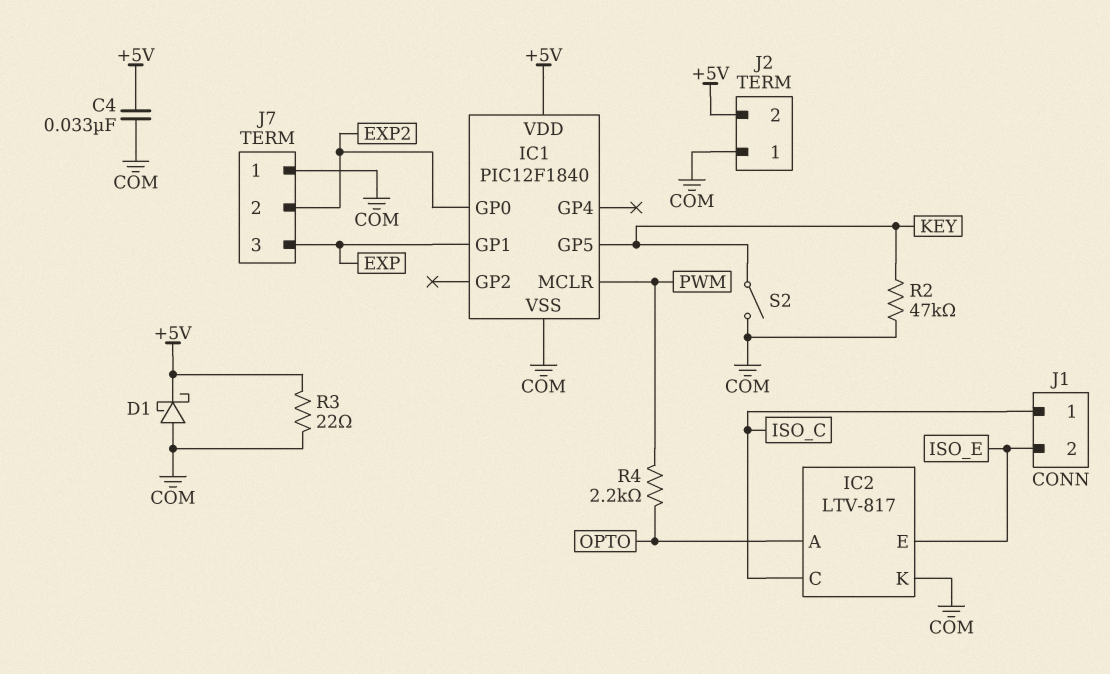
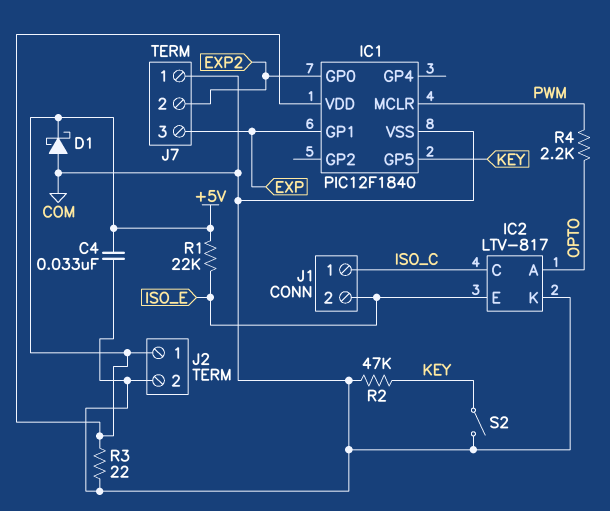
J2 pin 1: COM -> +5V
J2 pin 2: +5V -> COM
R1: none -> 22k (+5V, ISO_E)

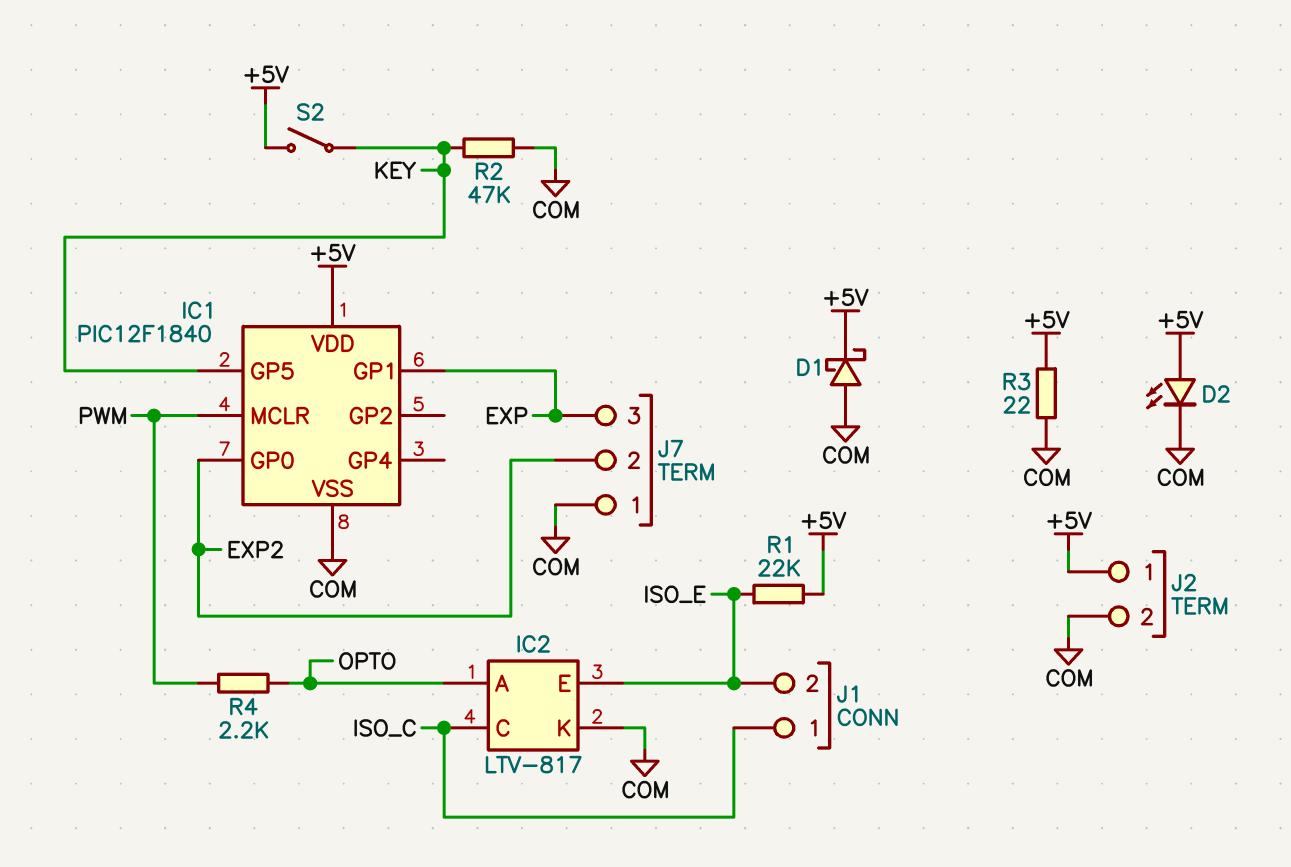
C4: 33nF (+5V, COM) -> none
D2: none -> LED (A +5V, K COM)
S2: switch (COM, KEY) -> switch (+5V, KEY)

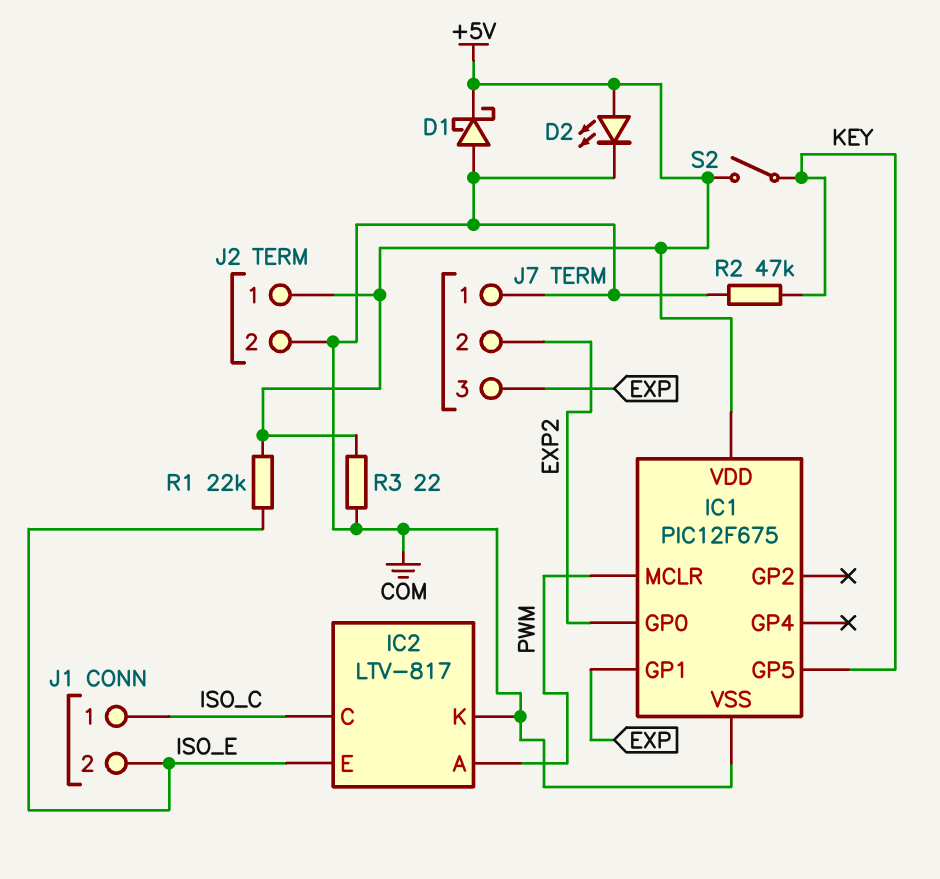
IC1: PIC12F1840 -> PIC12F675
IC2 pin A: OPTO -> PWM
R4: 2.2k (OPTO, PWM) -> none

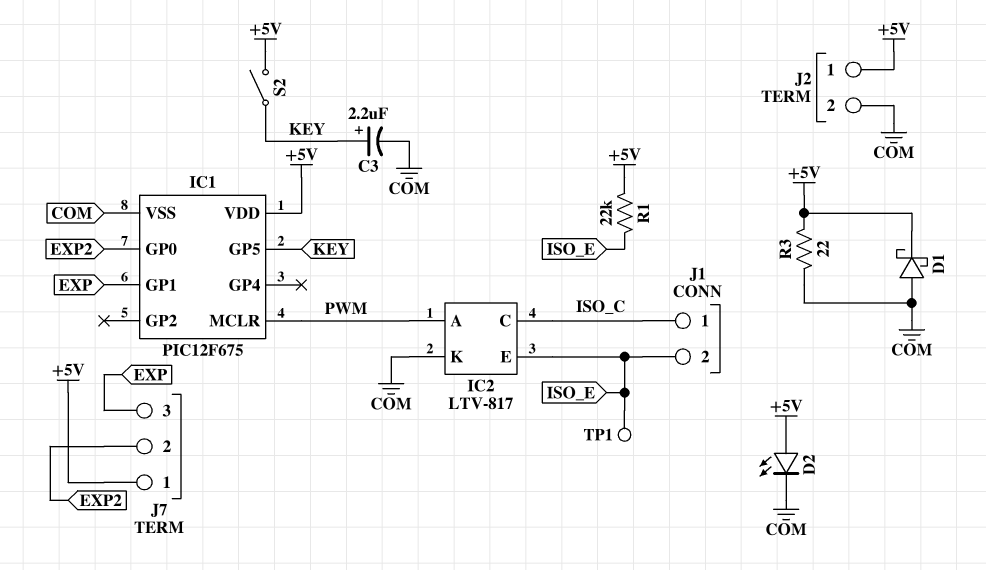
C3: none -> 2.2uF (plus KEY, minus COM)
J7 pin 1: COM -> +5V
R2: 47k (COM, KEY) -> none
TP1: none -> test point (ISO_E)

